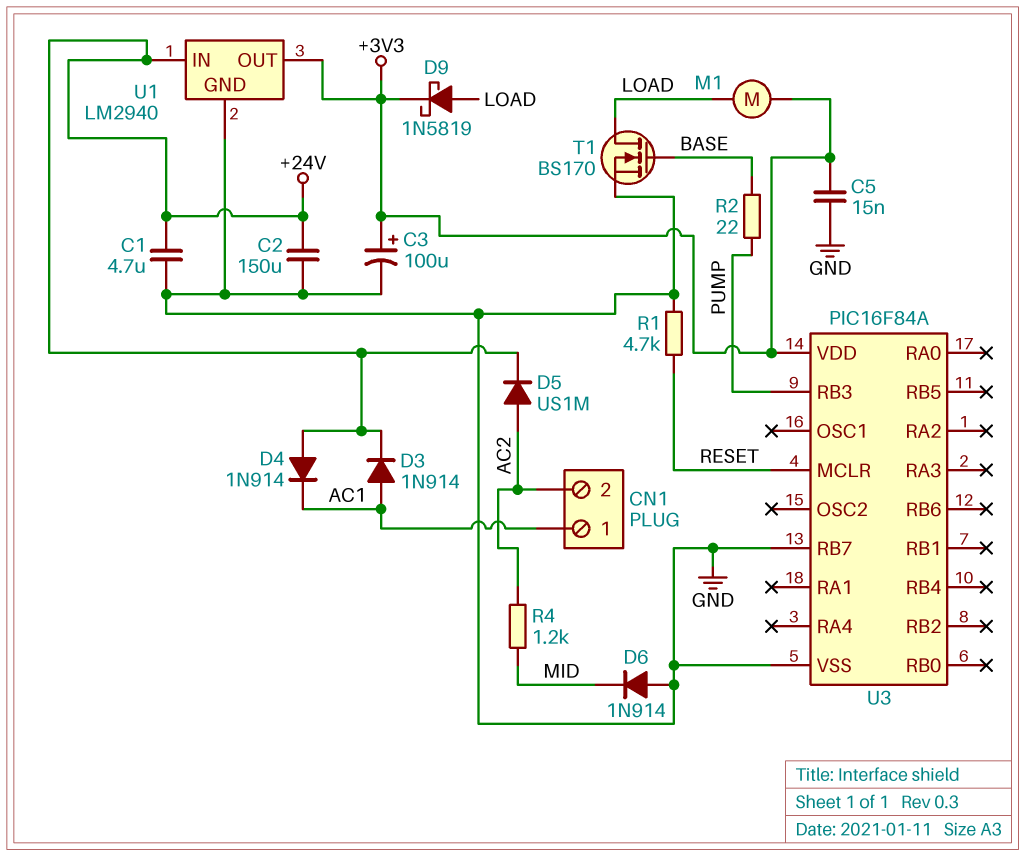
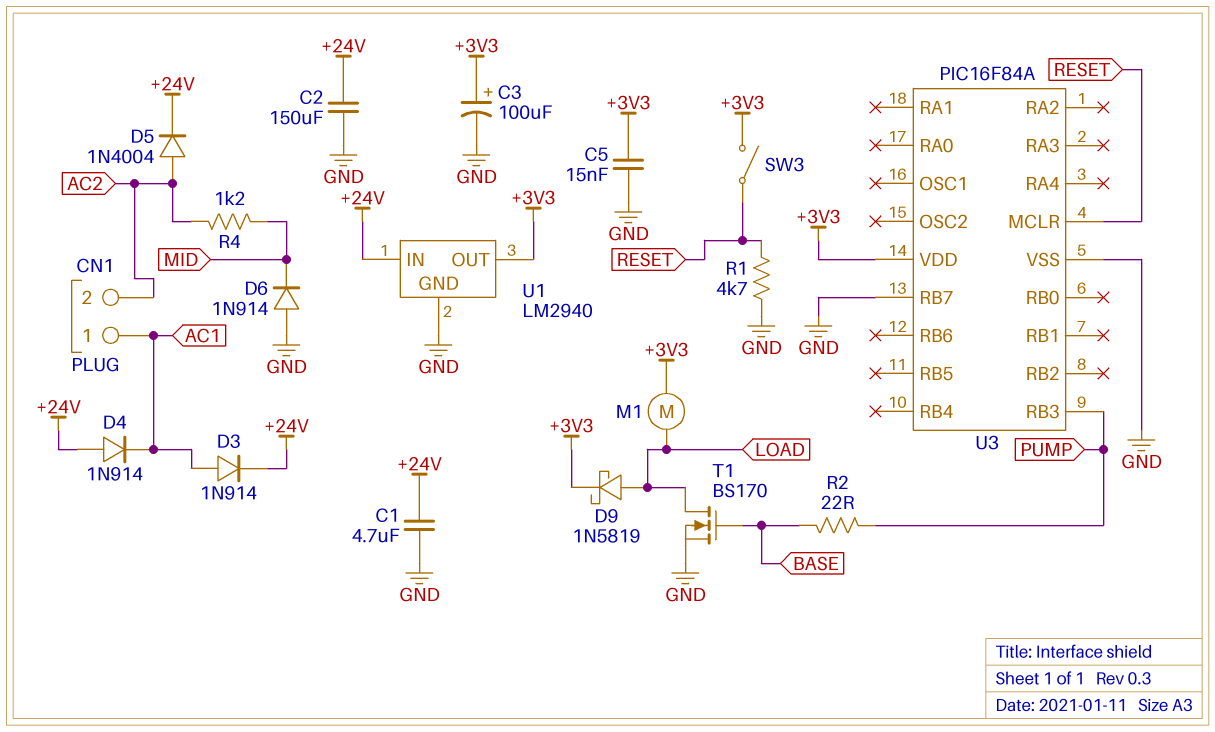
D5: diode US1M (A AC2, K +24V) -> diode 1N4004 (A AC2, K +24V)
SW3: none -> switch (+3V3, RESET)

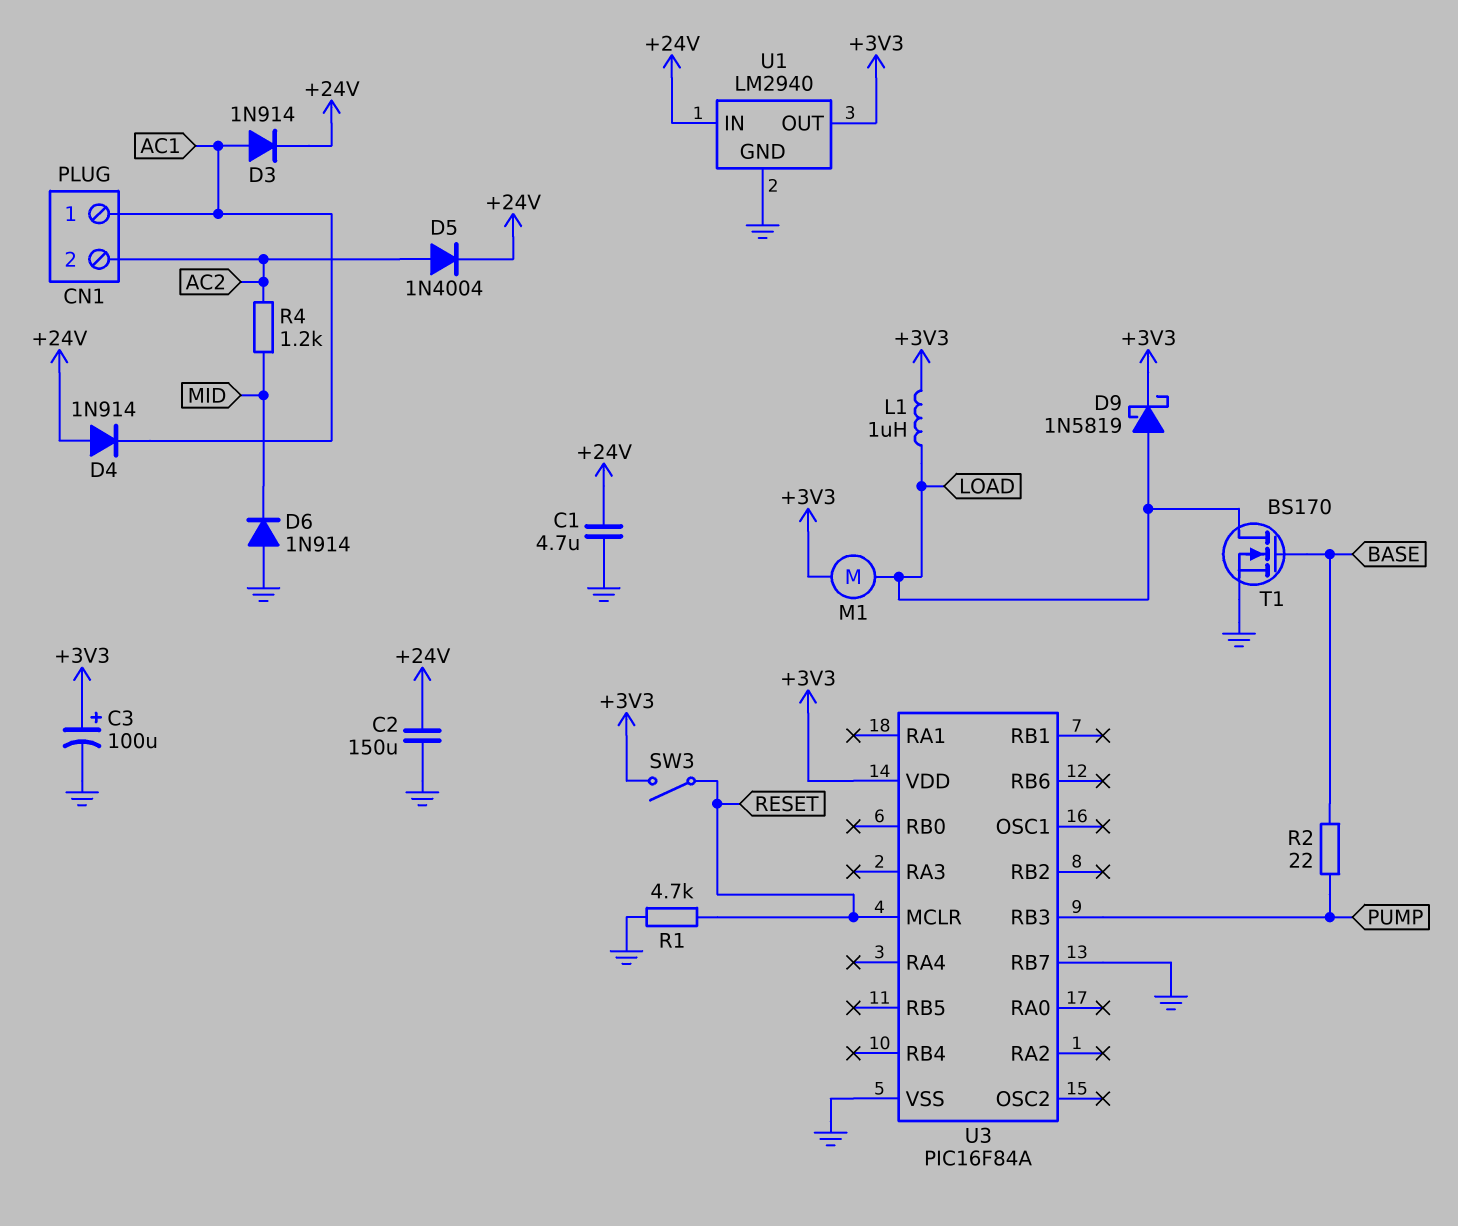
C5: 15nF (+3V3, GND) -> none
L1: none -> 1uH (+3V3, LOAD)

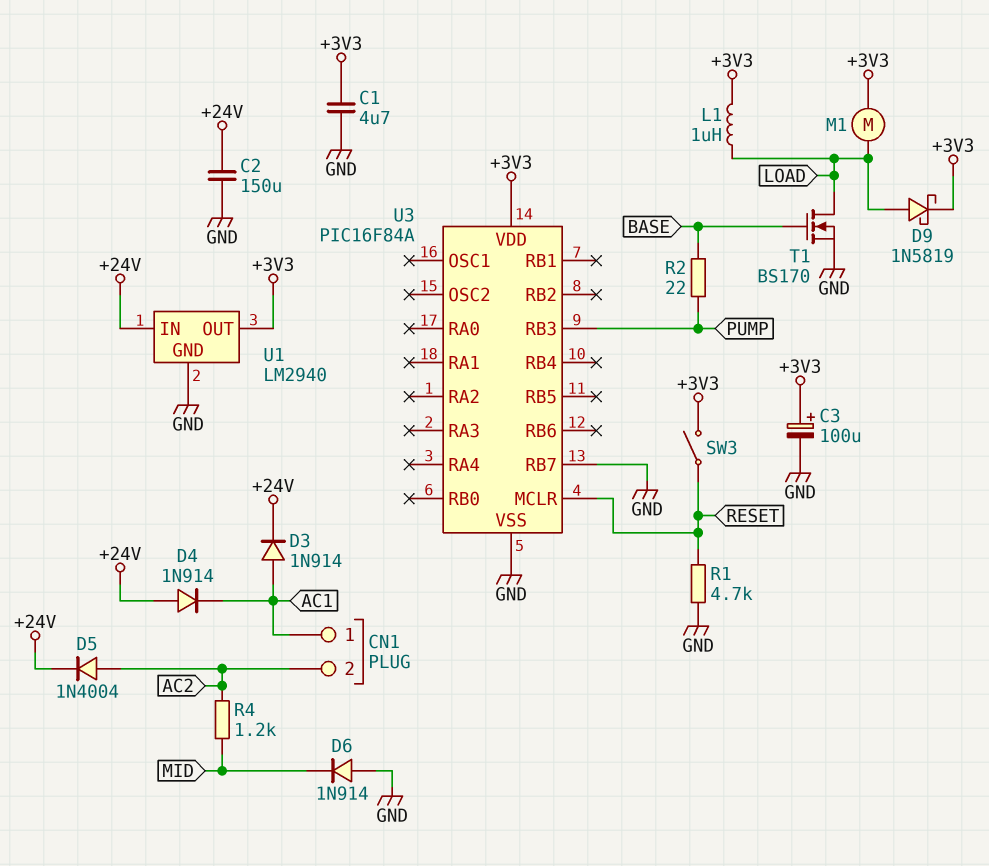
C1: 4.7uF (+24V, GND) -> 4.7uF (+3V3, GND)

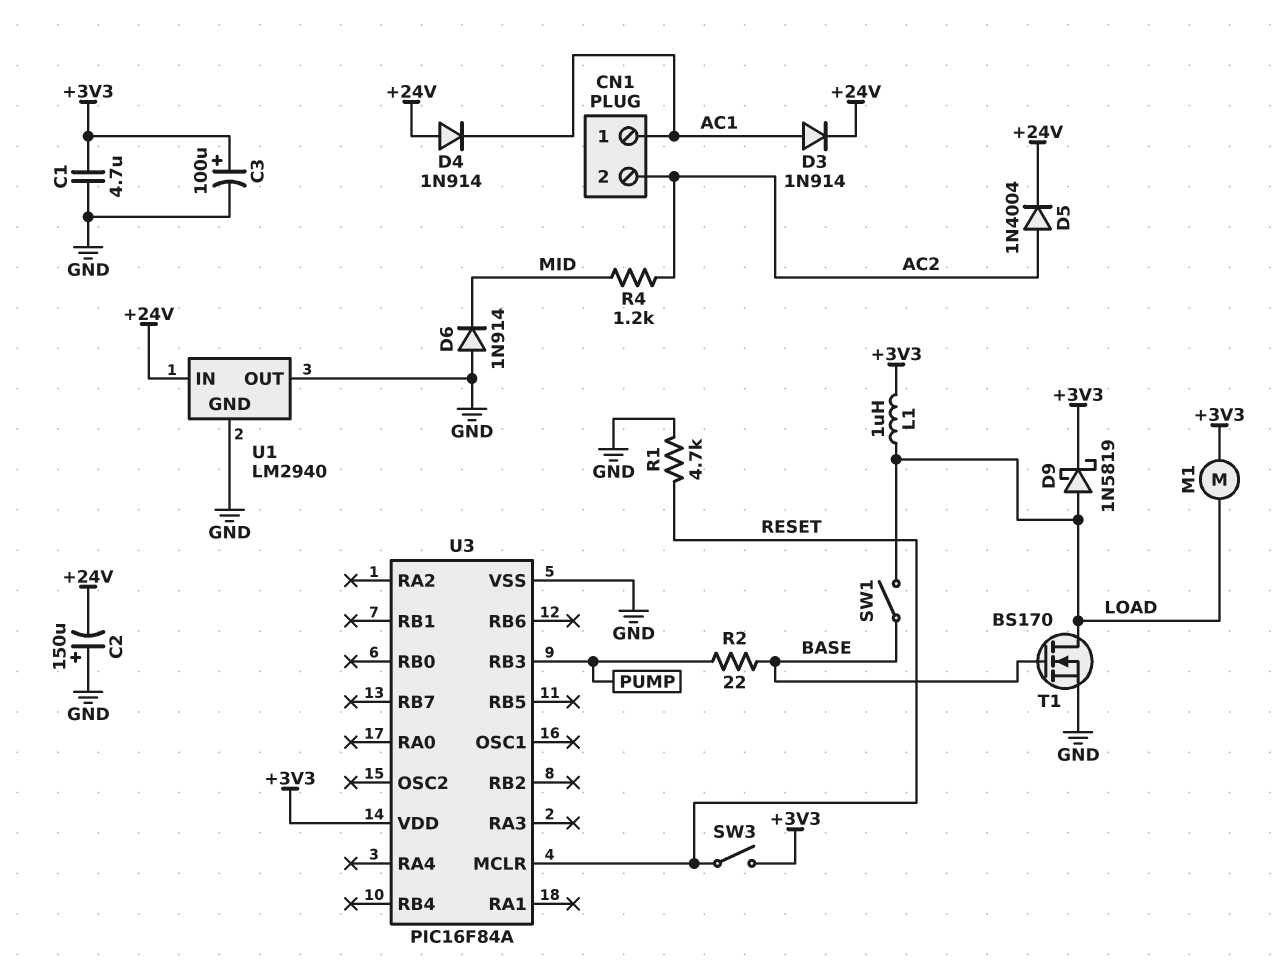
C2: 150uF (+24V, GND) -> 150uF (plus GND, minus +24V)
SW1: none -> switch (BASE, LOAD)
U1 pin OUT: +3V3 -> GND
U3 pin RB7: GND -> none

